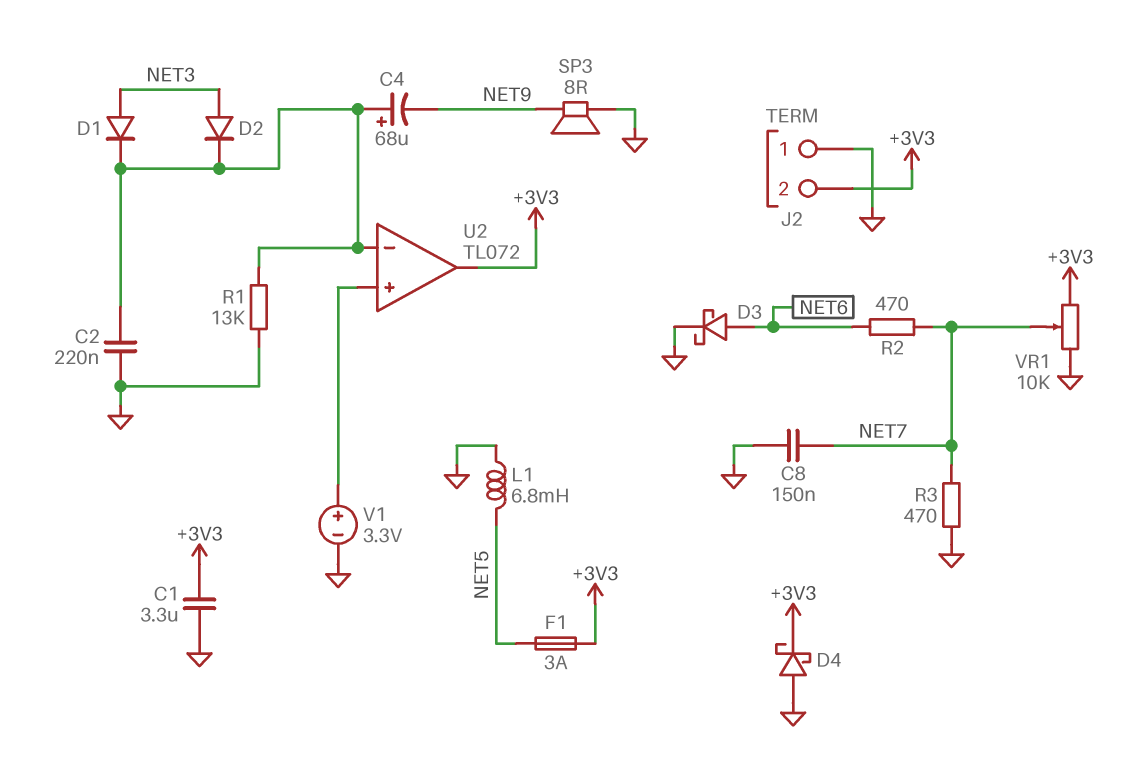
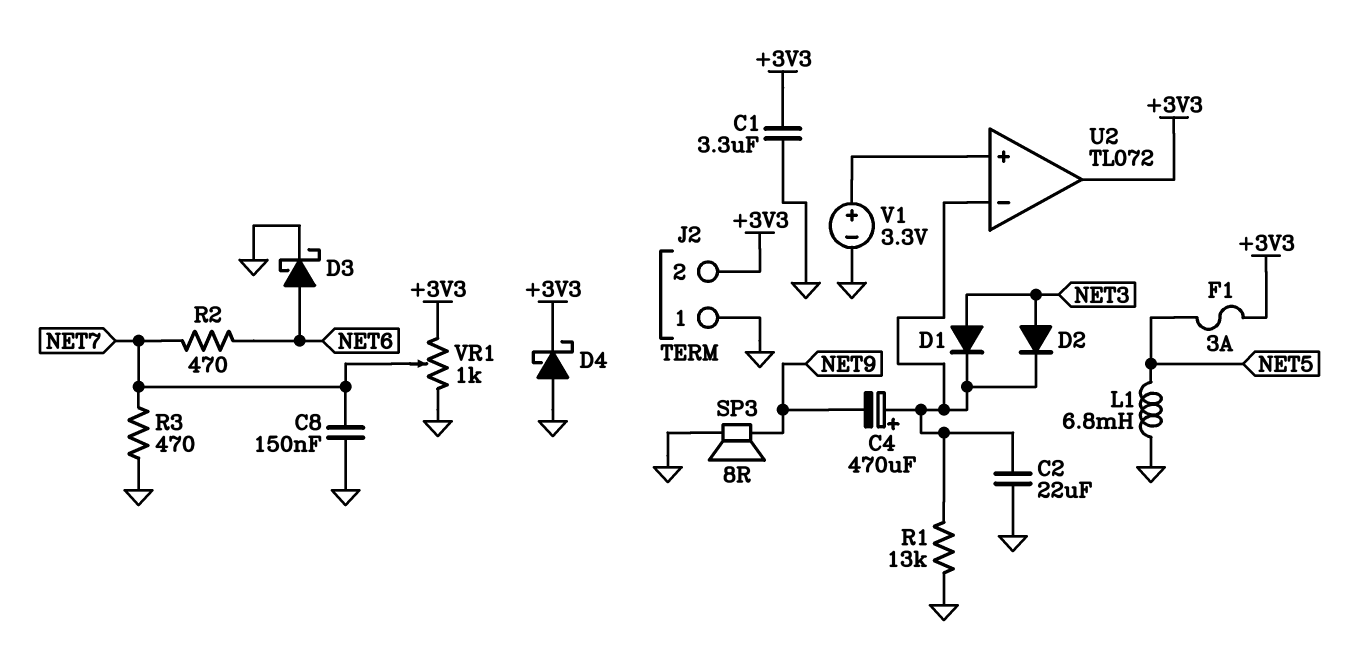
C2: 220nF (GND, U2/in-) -> 22uF (GND, U2/in-)
C4: 68uF (plus U2/in-, minus NET9) -> 470uF (plus U2/in-, minus NET9)
VR1: 10k (+3V3, GND, wiper NET7) -> 1k (+3V3, GND, wiper NET7)

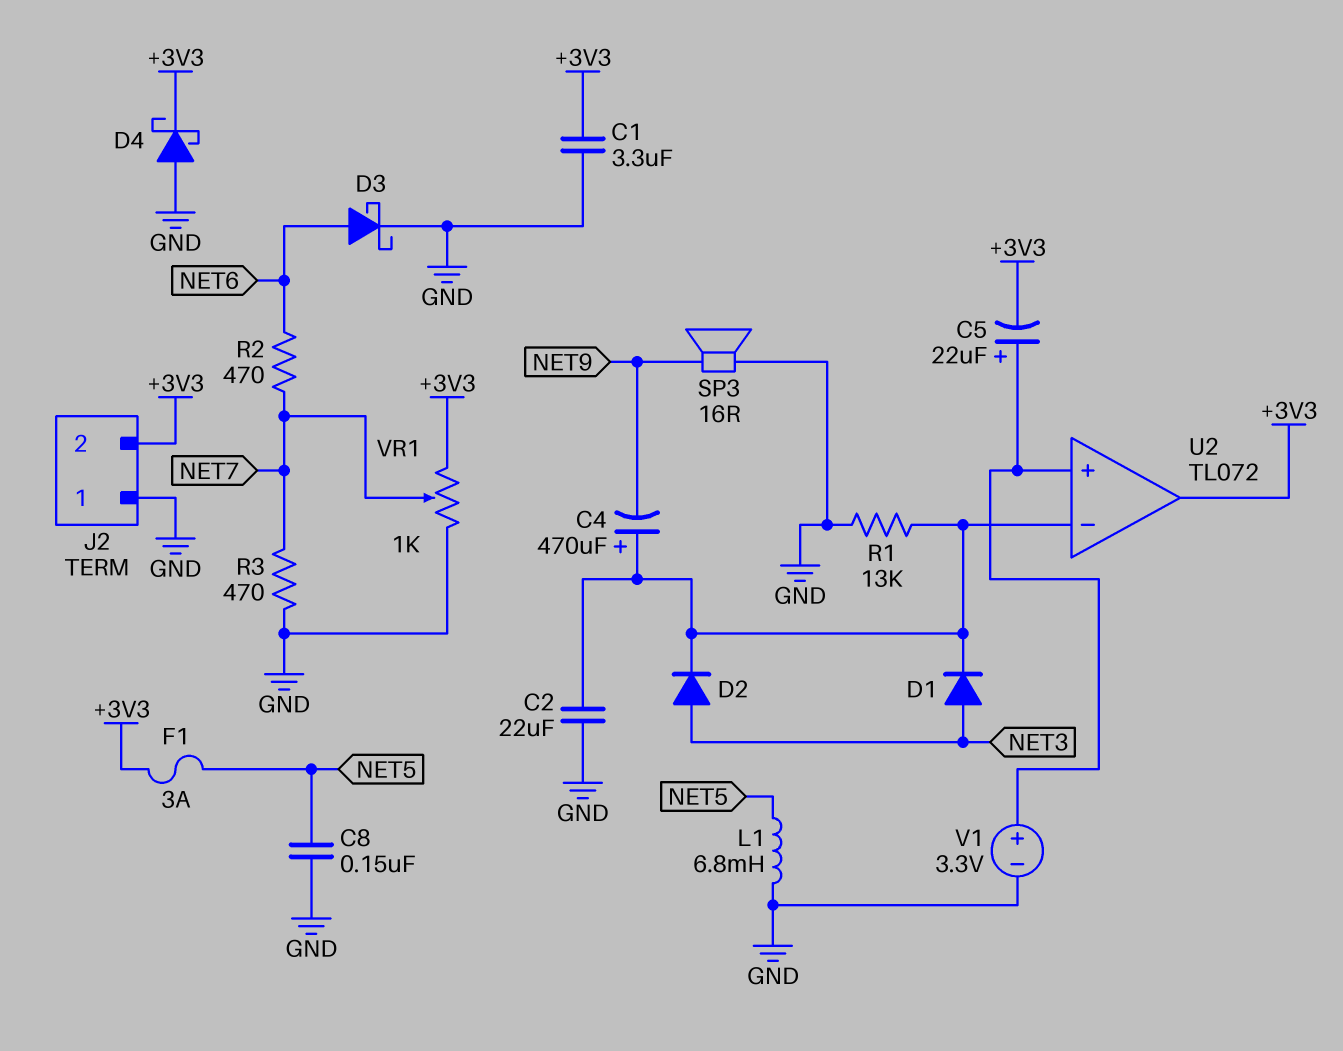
C5: none -> 22uF (plus U2/in+, minus +3V3)
C8: 150nF (GND, NET7) -> 150nF (GND, NET5)
SP3: speaker 8R (GND, NET9) -> speaker 16R (GND, NET9)

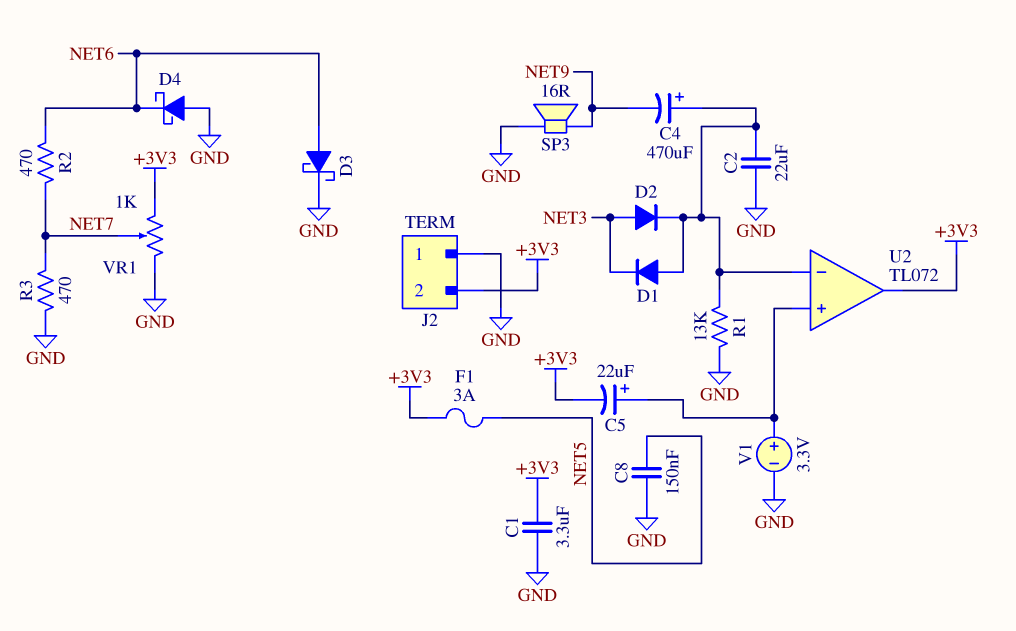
D1: diode (A NET3, K U2/in-) -> diode (A U2/in-, K NET3)
D4: schottky (A GND, K +3V3) -> schottky (A GND, K NET6)
L1: 6.8mH (GND, NET5) -> none

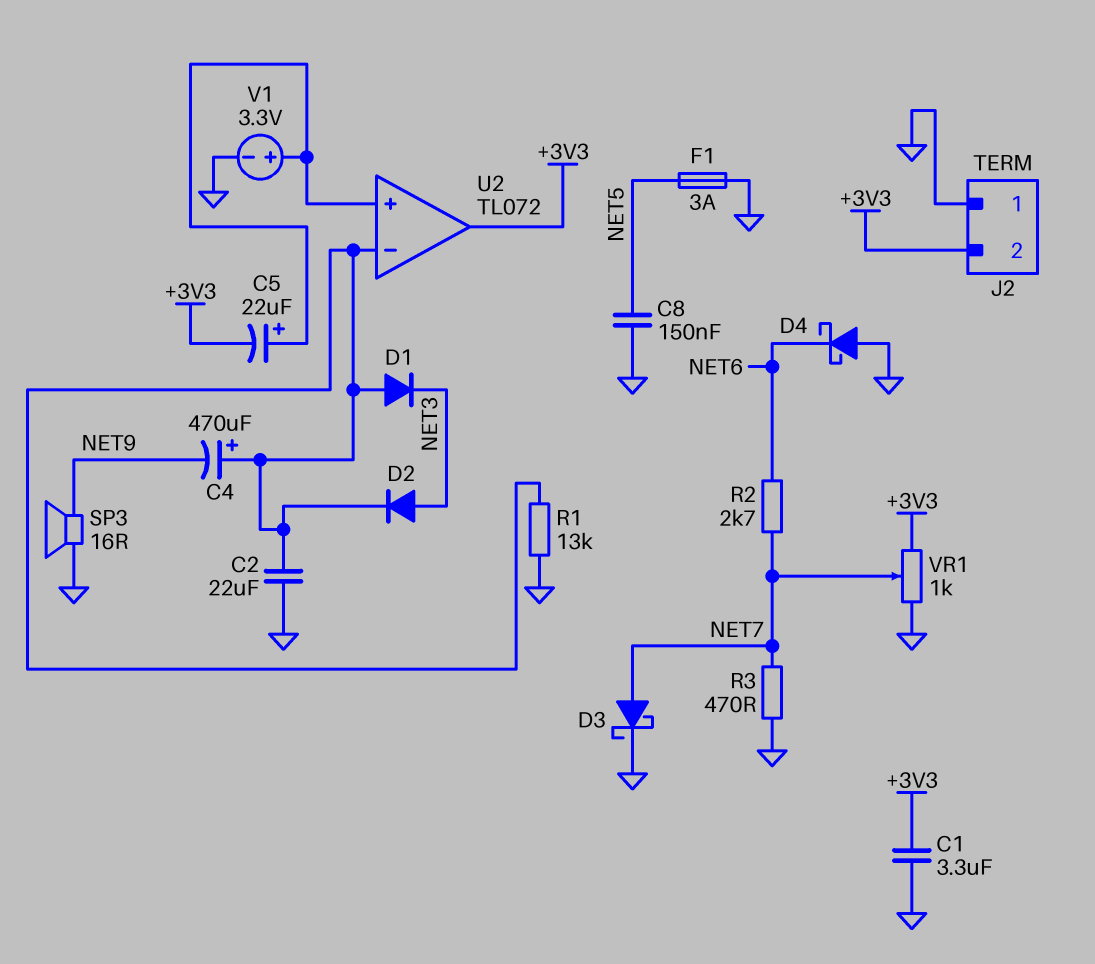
D3: schottky (A NET6, K GND) -> schottky (A NET7, K GND)
F1: 3A (+3V3, NET5) -> 3A (GND, NET5)
R2: 470 (NET6, NET7) -> 2.7k (NET6, NET7)

